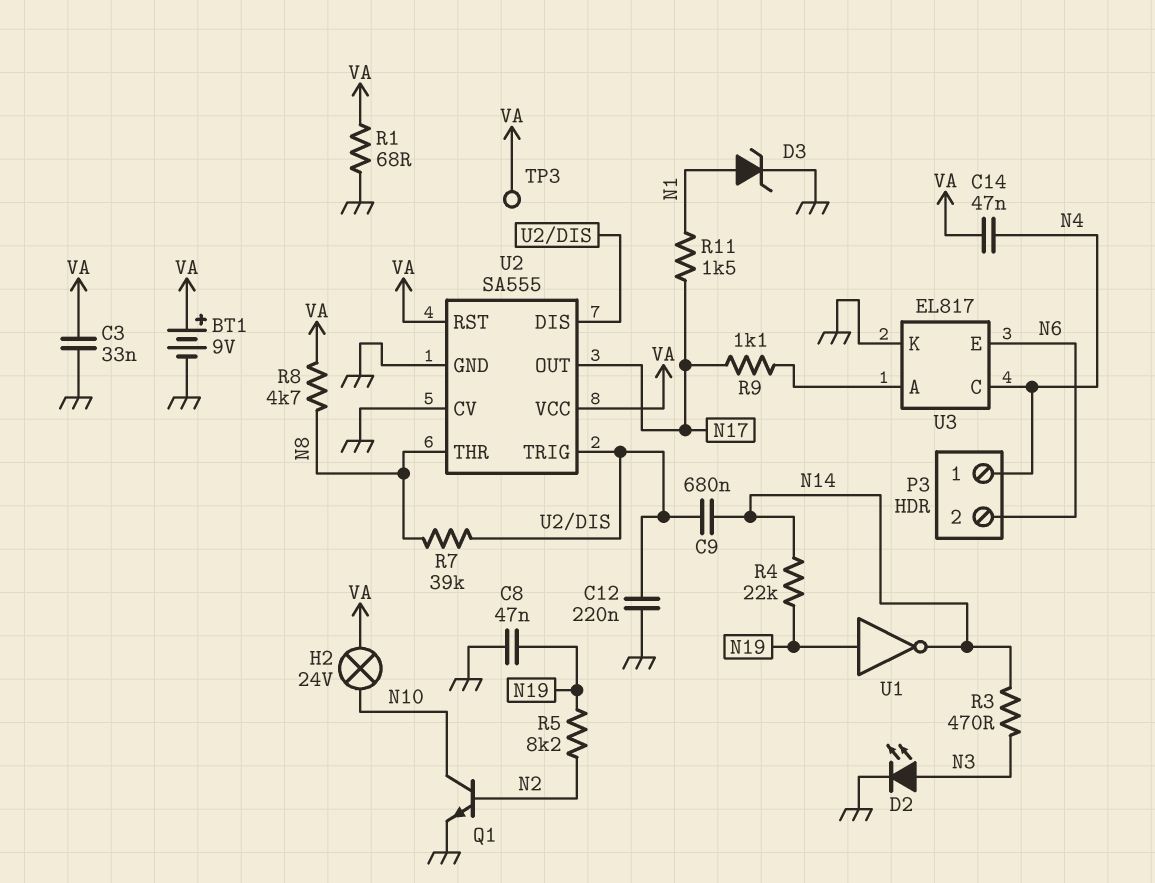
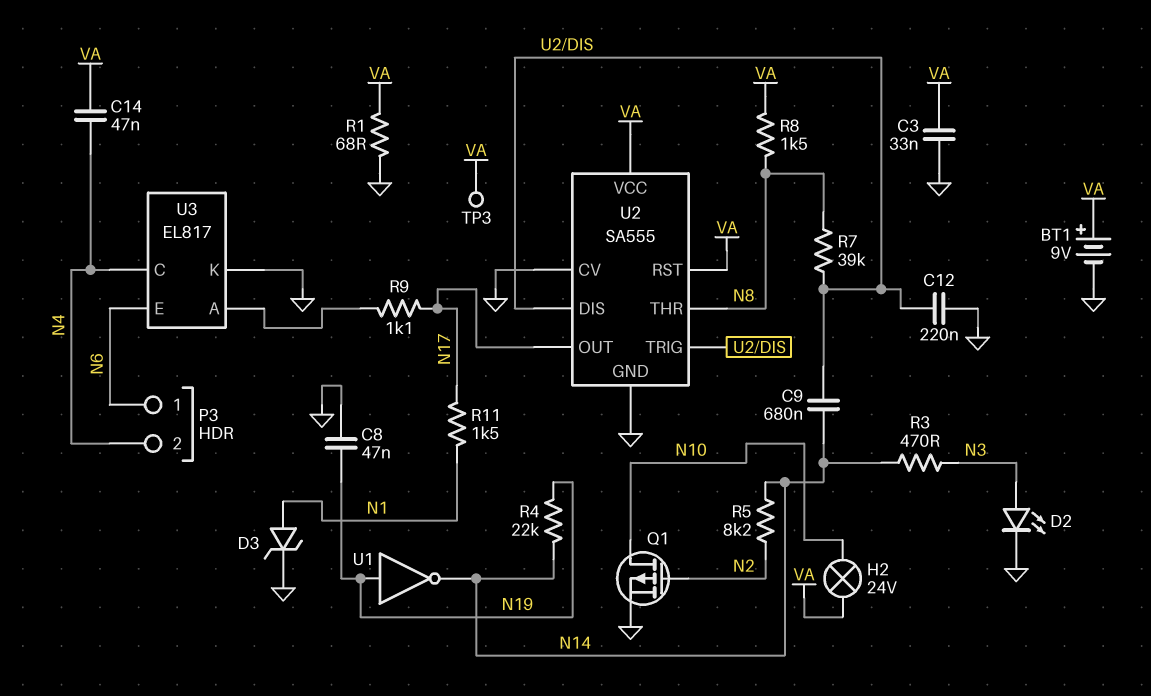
P3 pin 1: N4 -> N6
P3 pin 2: N6 -> N4
Q1: NPN (B N2, C N10, E GND) -> PMOS (G N2, D N10, S GND)
R5: 8.2k (N2, N19) -> 8.2k (N2, N14)
R8: 4.7k (N8, VA) -> 1.5k (N8, VA)

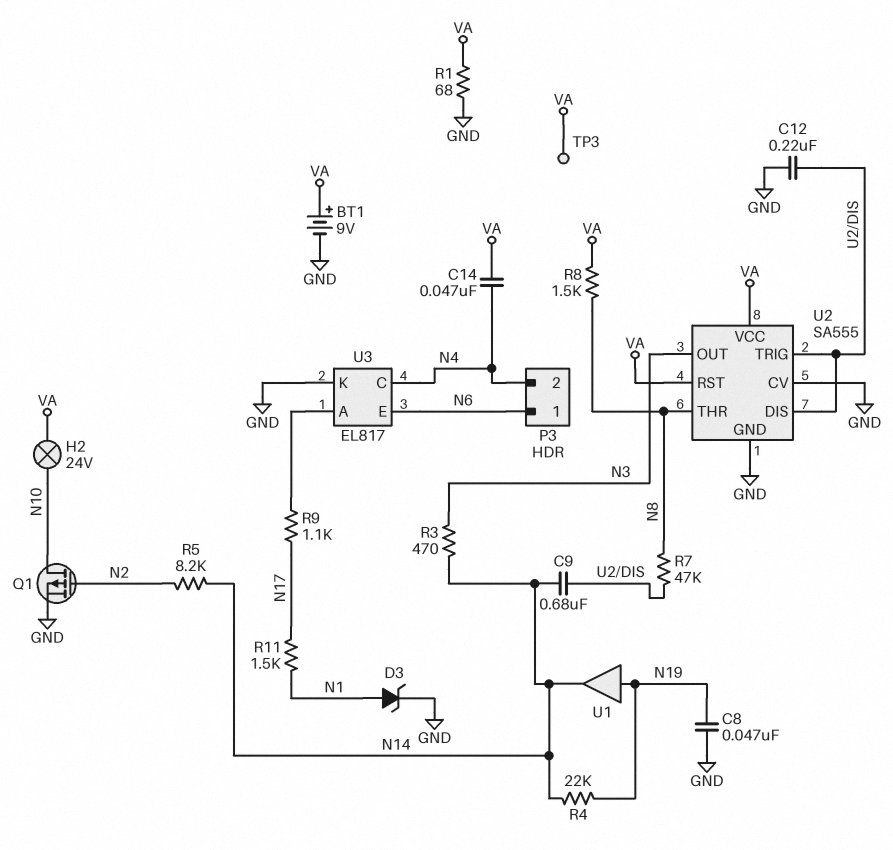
C3: 33nF (GND, VA) -> none
D2: LED (A N3, K GND) -> none
R7: 39k (N8, U2/DIS) -> 47k (N8, U2/DIS)
U1: NOT (in N19, out N14) -> buffer (in N19, out N14)
U2 pin OUT: N17 -> N3

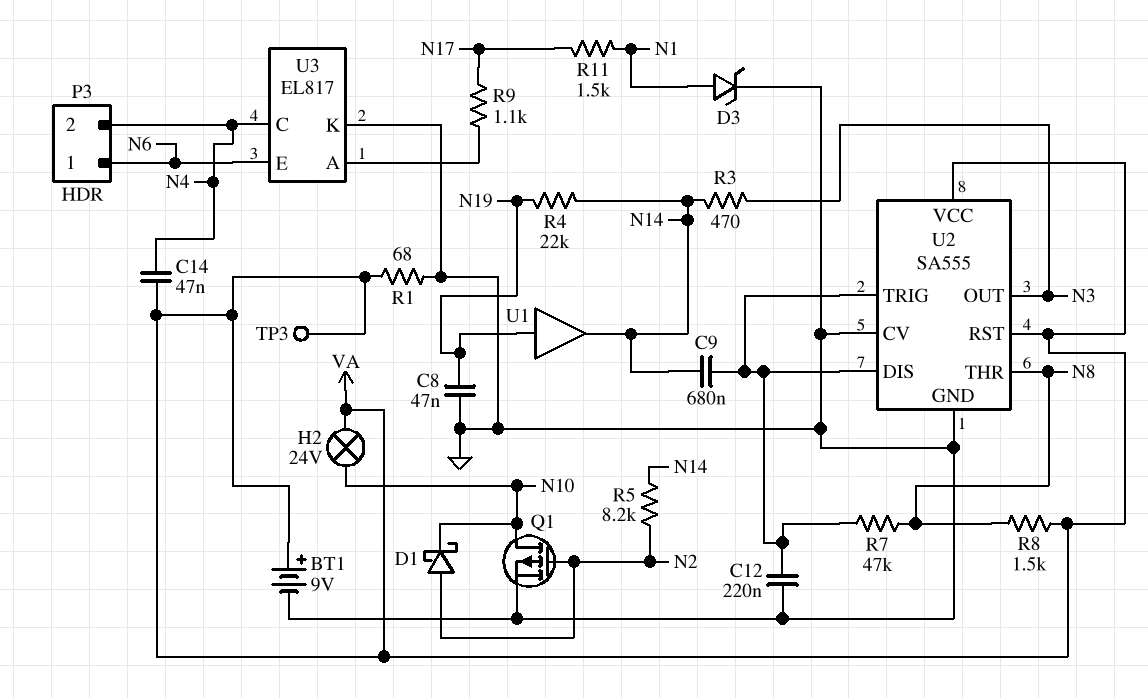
D1: none -> schottky (A N2, K N10)

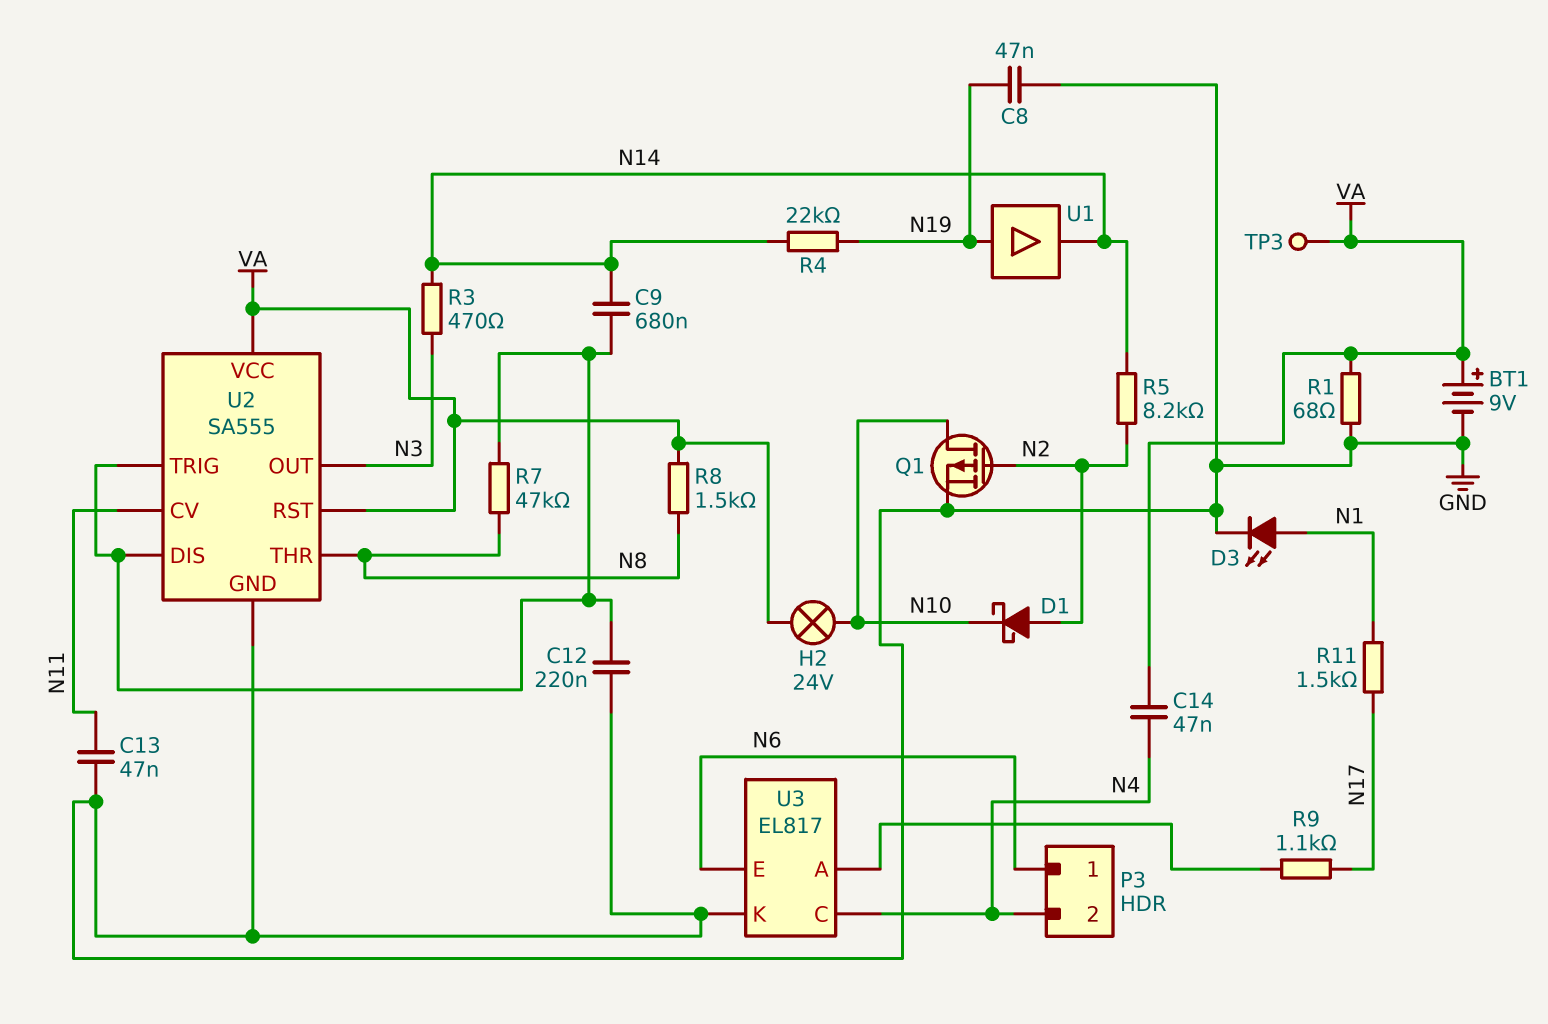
C13: none -> 47nF (GND, N11)
D3: zener (A N1, K GND) -> LED (A N1, K GND)
U2 pin CV: GND -> N11

